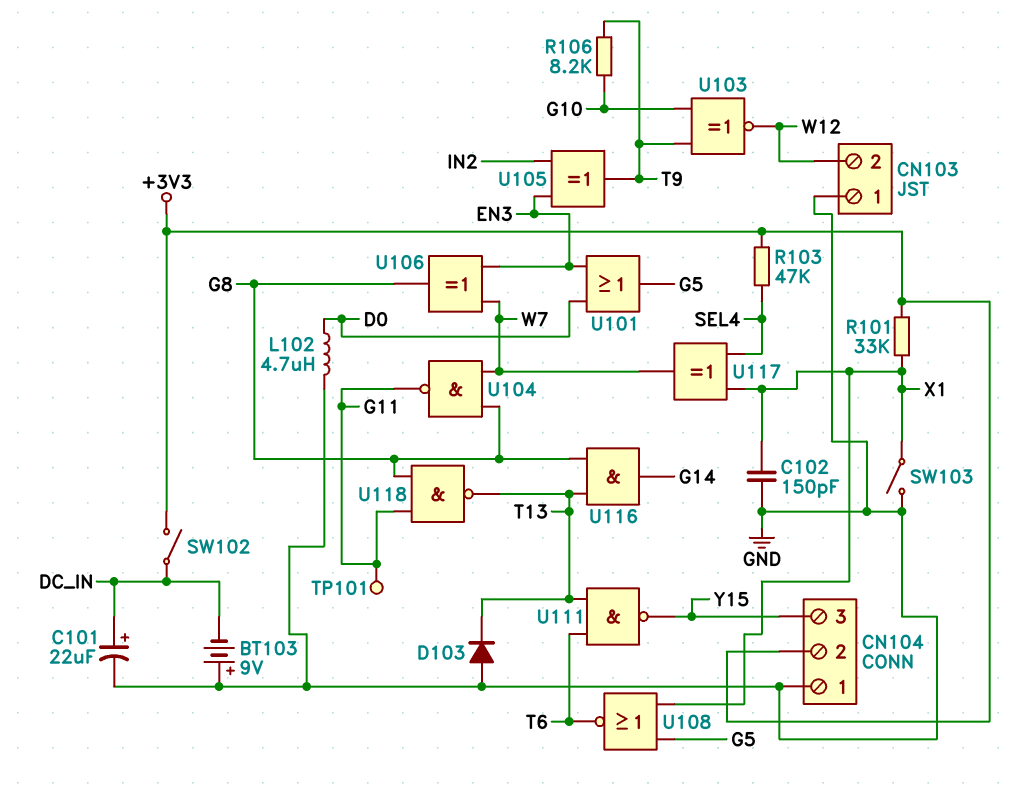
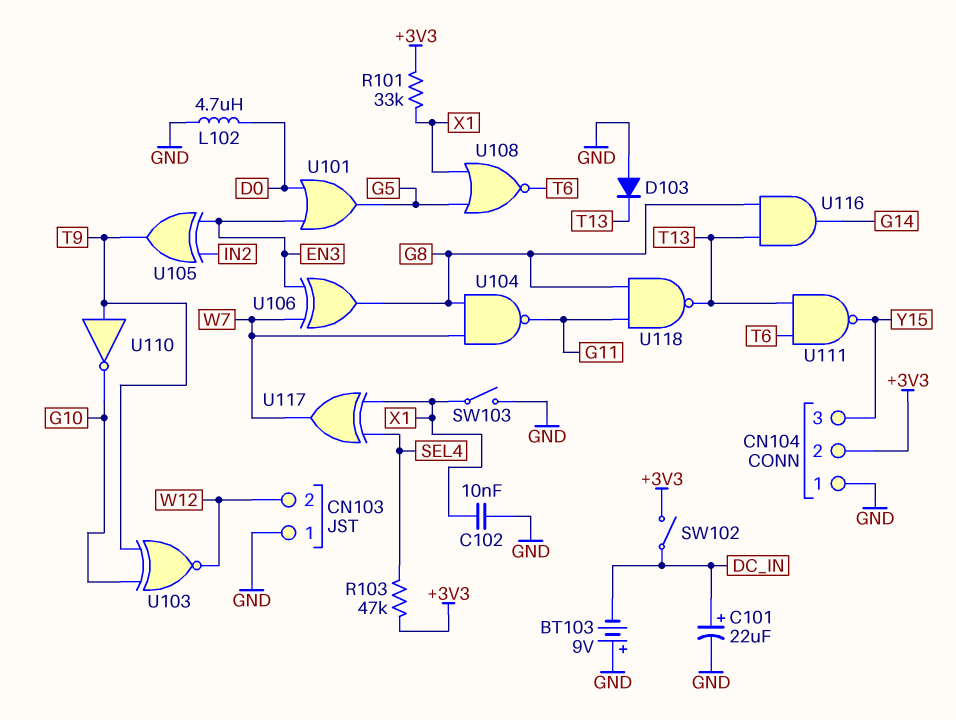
C102: 150pF (GND, X1) -> 10nF (GND, X1)
R106: 8.2k (G10, T9) -> none
TP101: test point (G11) -> none
U110: none -> NOT (in T9, out G10)

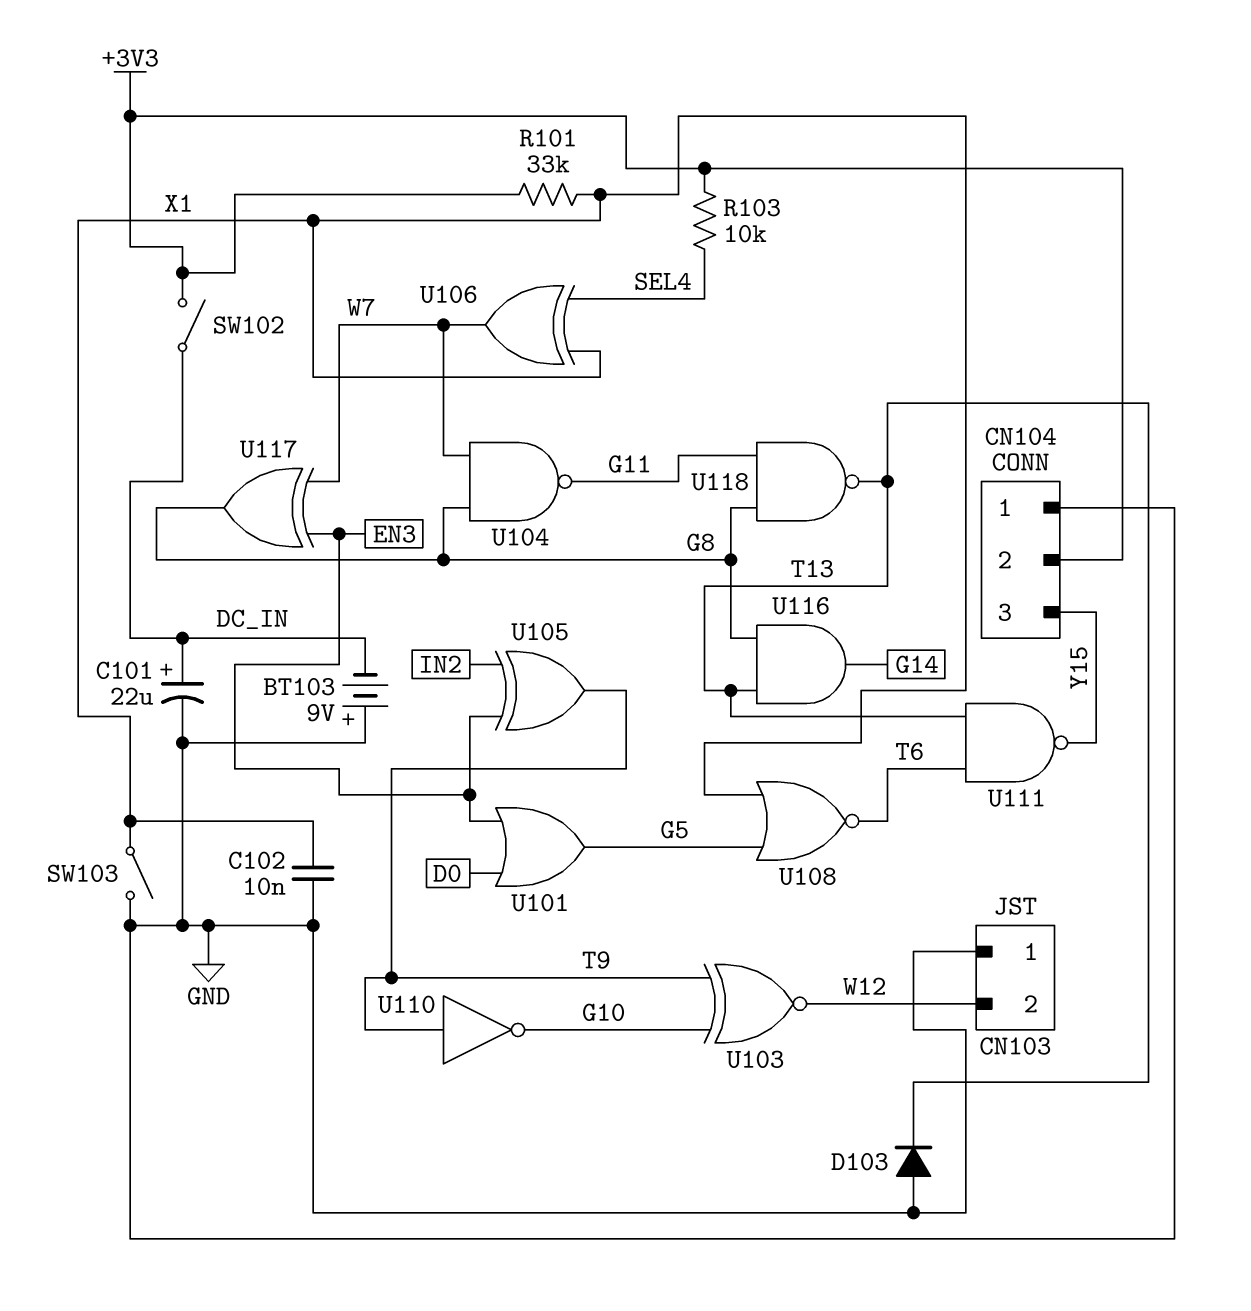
L102: 4.7uH (D0, GND) -> none
R103: 47k (+3V3, SEL4) -> 10k (+3V3, SEL4)
U106: XOR (in EN3, in W7, out G8) -> XOR (in SEL4, in X1, out W7)
U117: XOR (in SEL4, in X1, out W7) -> XOR (in EN3, in W7, out G8)

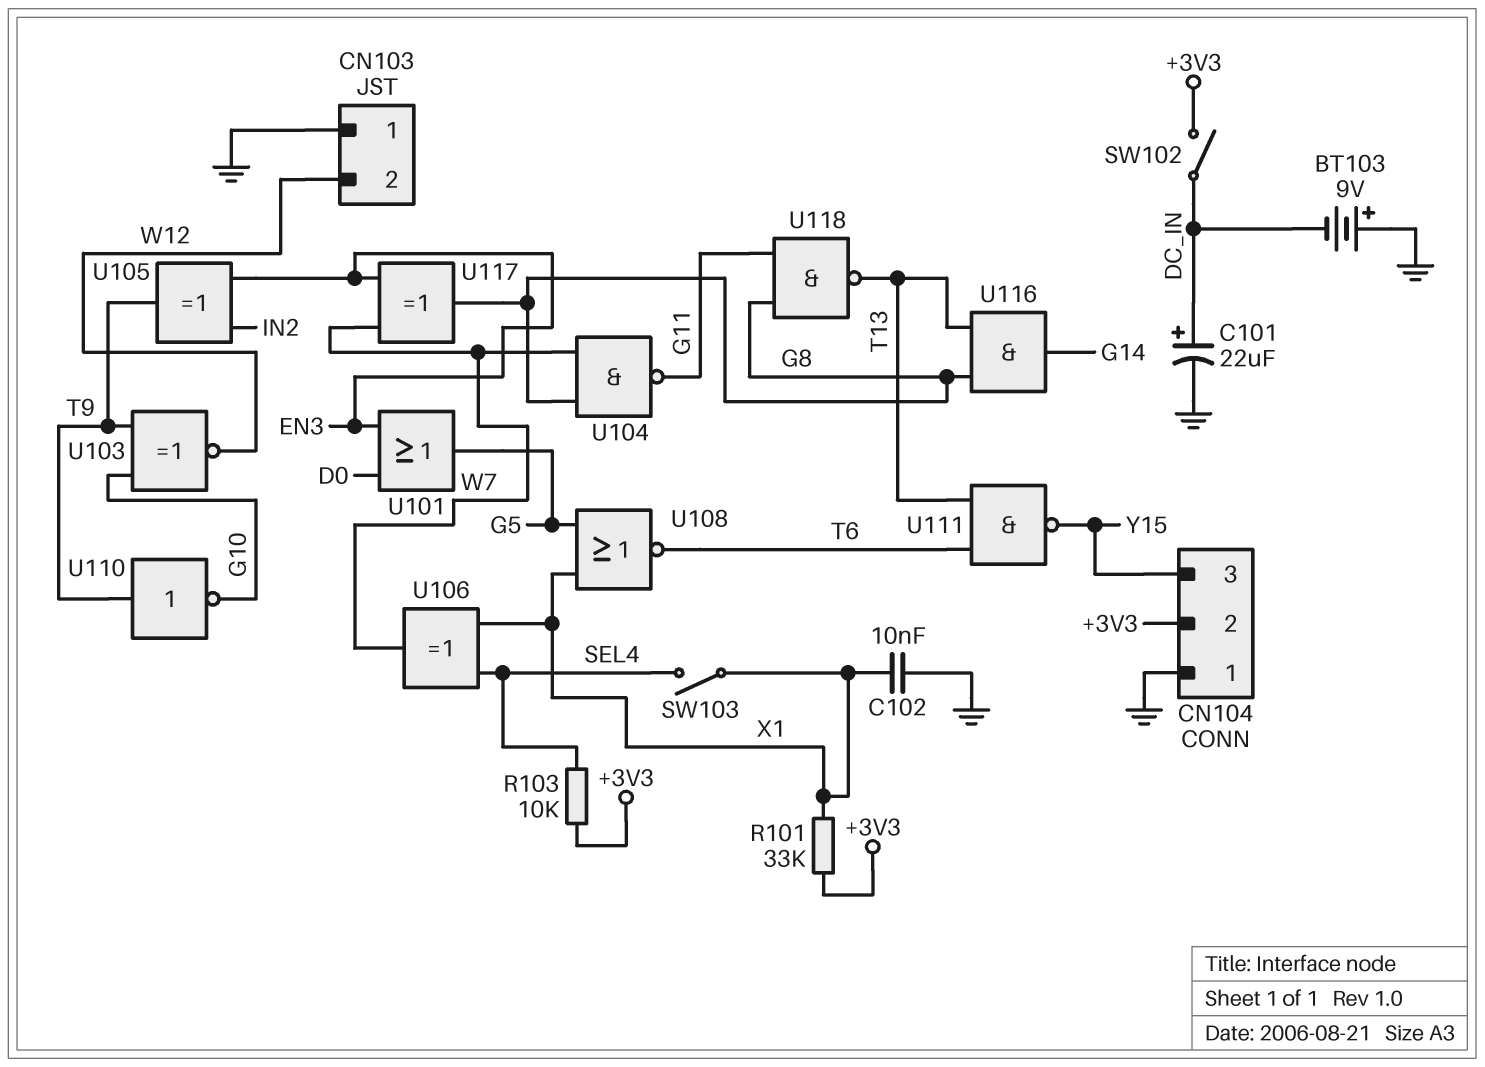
D103: diode (A GND, K T13) -> none
SW103: switch (GND, X1) -> switch (SEL4, X1)

